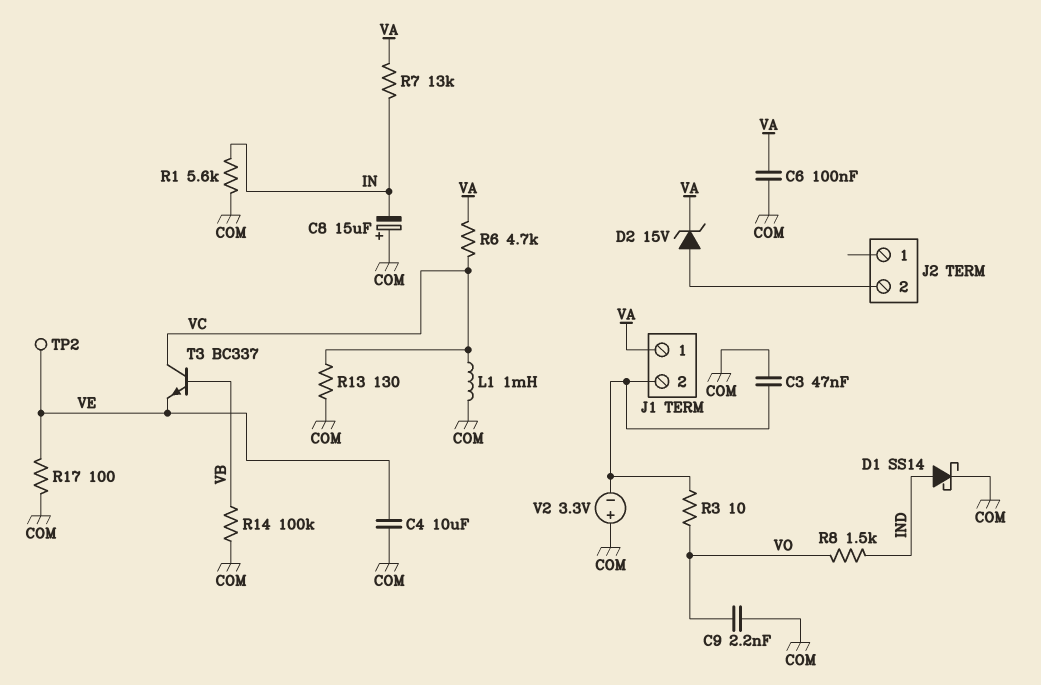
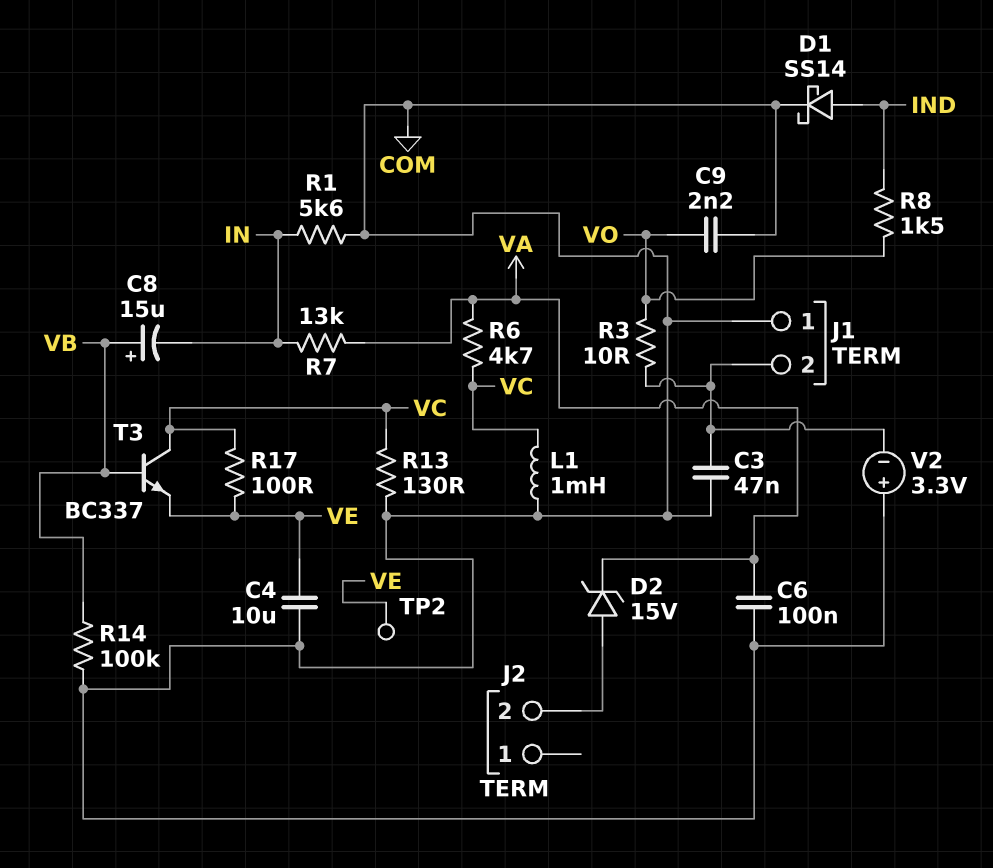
C8: 15uF (plus COM, minus IN) -> 15uF (plus VB, minus IN)
J1 pin 1: VA -> COM
R17: 100 (COM, VE) -> 100 (VC, VE)

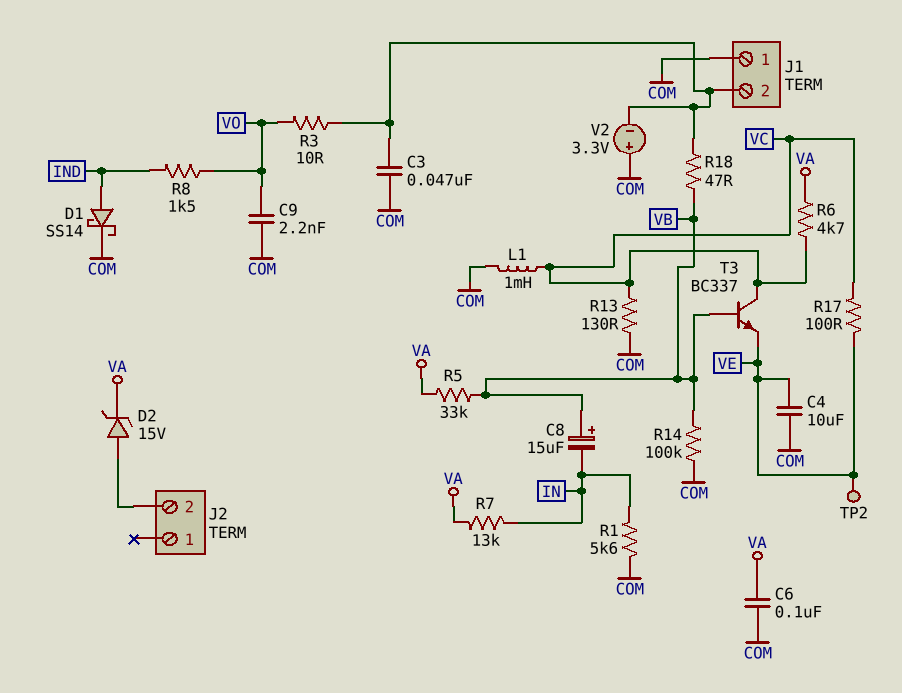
R5: none -> 33k (VA, VB)
R18: none -> 47 (J1/2, VB)

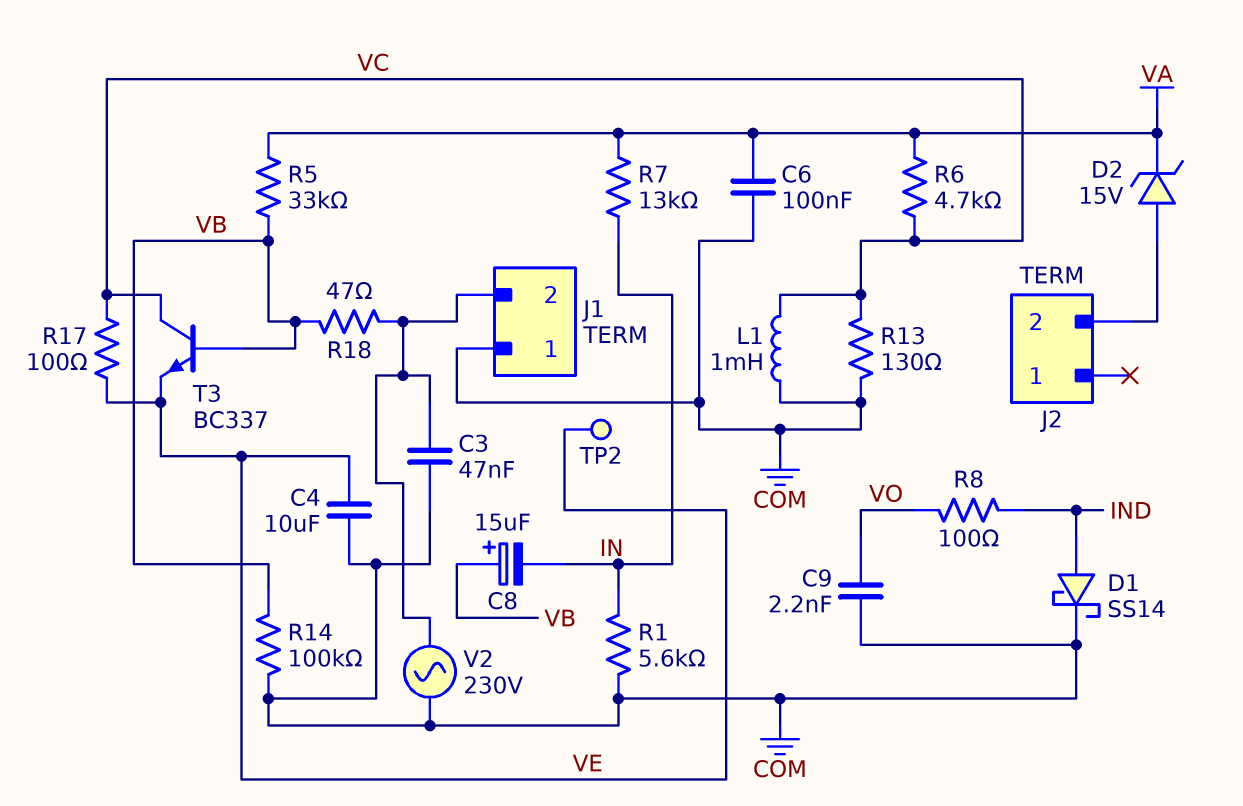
R3: 10 (J1/2, VO) -> none
R8: 1.5k (IND, VO) -> 100 (IND, VO)
V2: 3.3V (plus COM, minus J1/2) -> AC 230V (COM, J1/2)

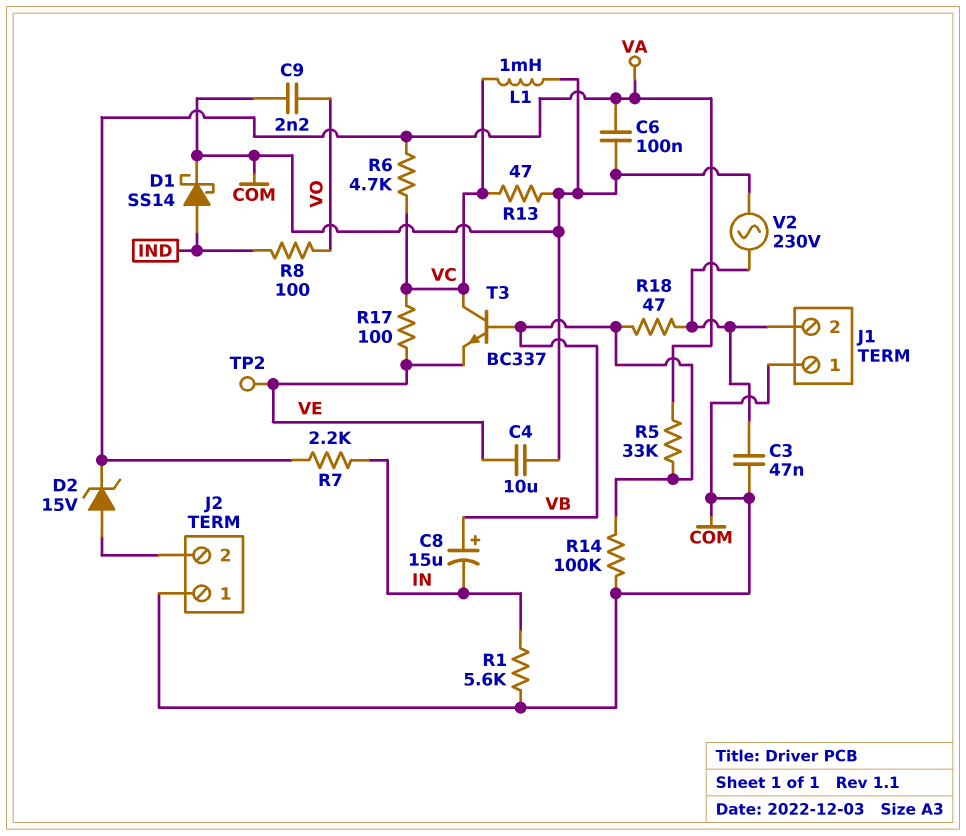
J2 pin 1: none -> COM
R7: 13k (IN, VA) -> 2.2k (IN, VA)
R13: 130 (COM, VC) -> 47 (COM, VC)

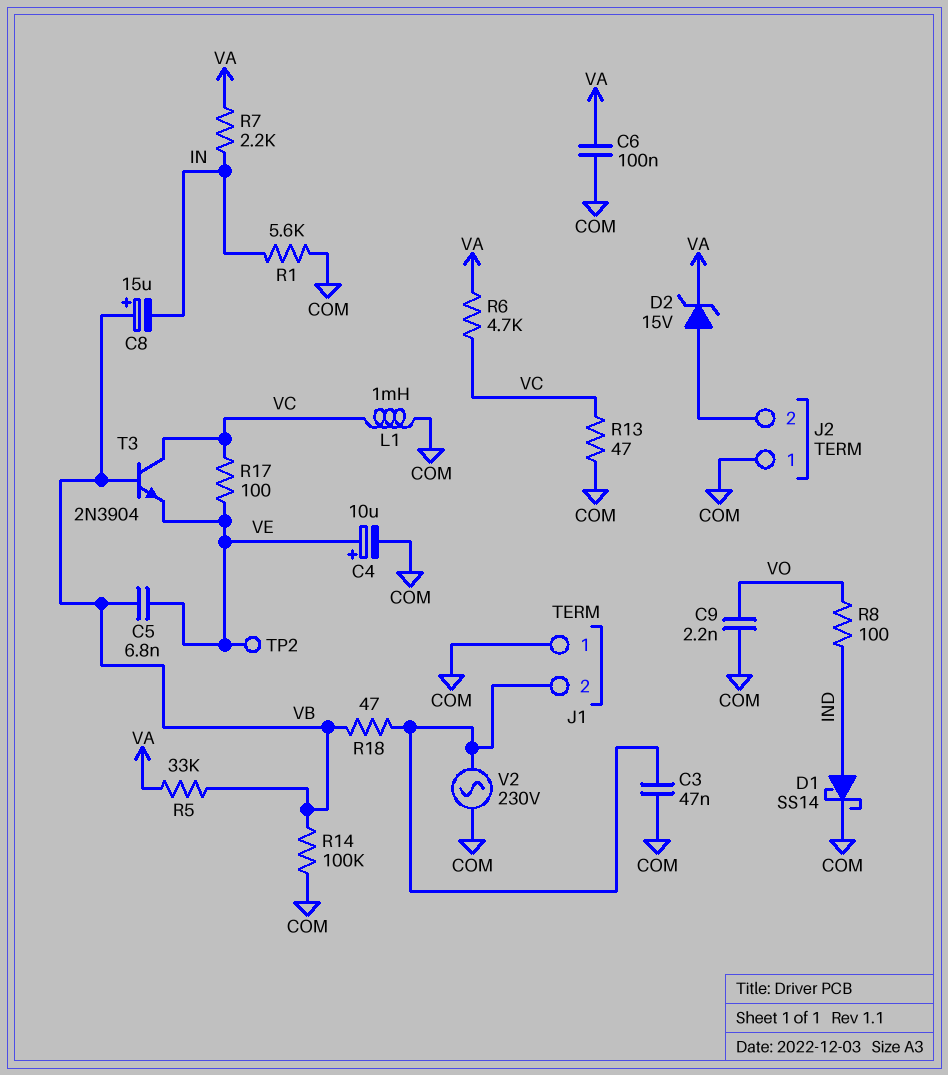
C4: 10uF (COM, VE) -> 10uF (plus VE, minus COM)
C5: none -> 6.8nF (VB, VE)
T3: NPN BC337 (B VB, C VC, E VE) -> NPN 2N3904 (B VB, C VC, E VE)

